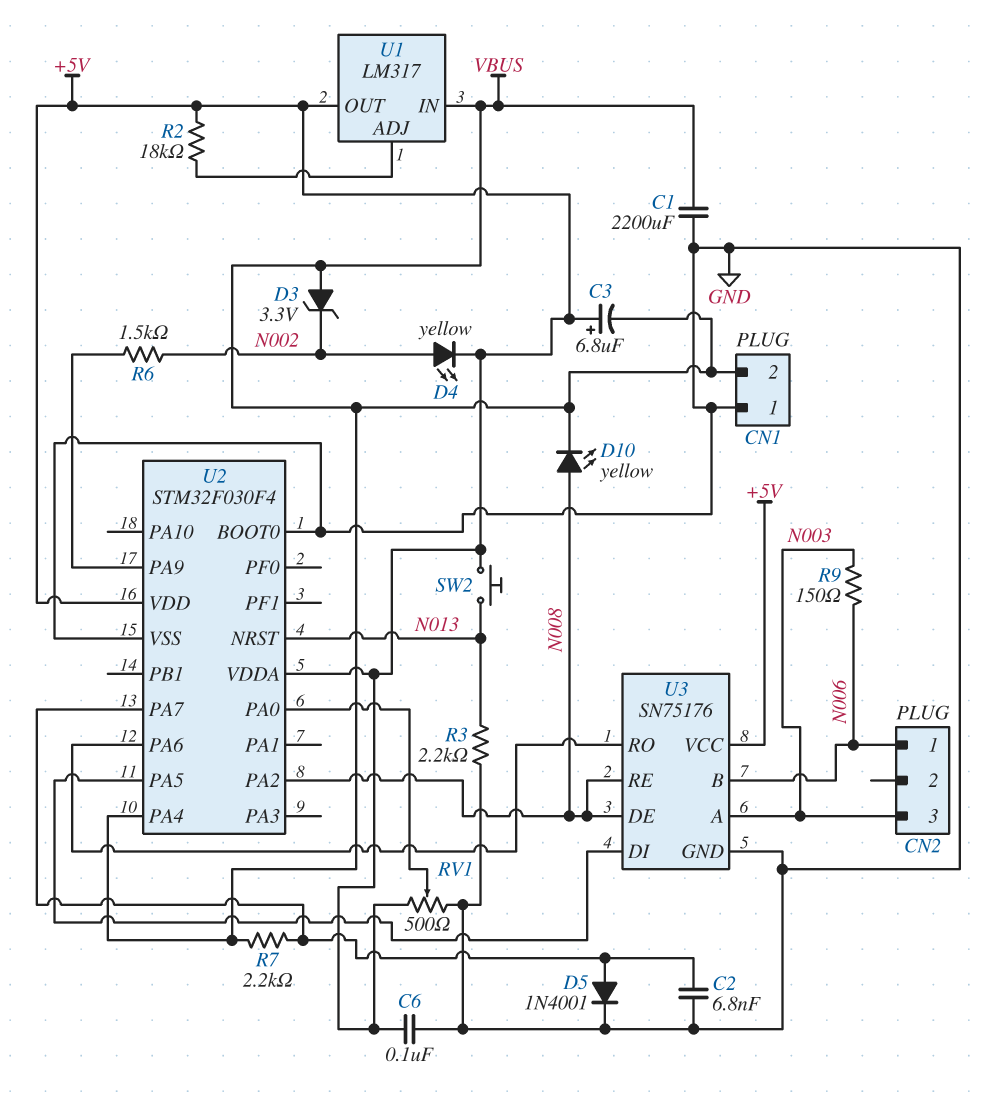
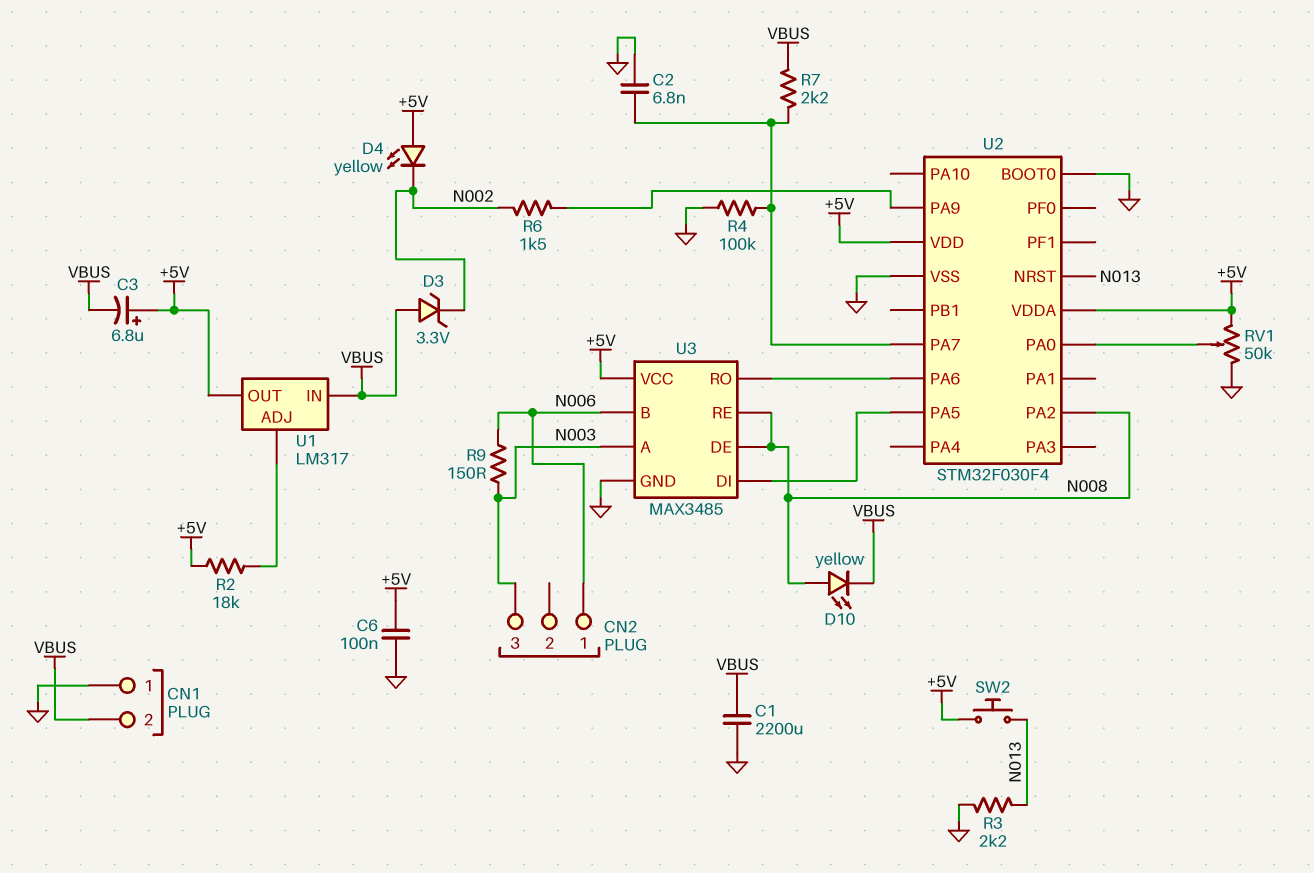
D4: LED yellow (A N002, K +5V) -> LED yellow (A +5V, K N002)
D5: diode 1N4001 (A U2/PA7, K GND) -> none
R4: none -> 100k (GND, U2/PA7)
RV1: 500 (+5V, GND, wiper U2/PA0) -> 50k (+5V, GND, wiper U2/PA0)
U2 pin PA4: VBUS -> none
U3: SN75176 -> MAX3485

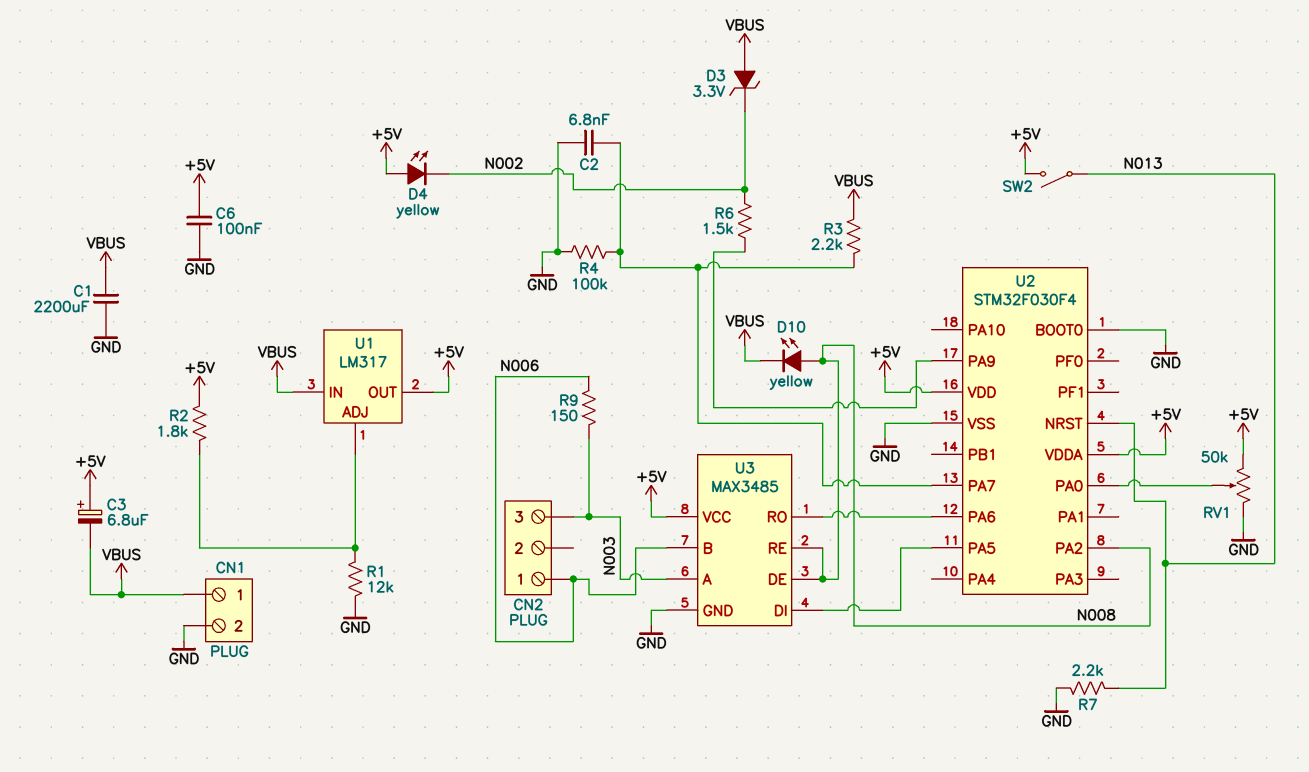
CN1 pin 1: GND -> VBUS
CN1 pin 2: VBUS -> GND
R1: none -> 12k (GND, U1/ADJ)
R2: 18k (+5V, U1/ADJ) -> 1.8k (+5V, U1/ADJ)
R3: 2.2k (GND, N013) -> 2.2k (U2/PA7, VBUS)
R7: 2.2k (U2/PA7, VBUS) -> 2.2k (GND, N013)
SW2: button (+5V, N013) -> switch (+5V, N013)

